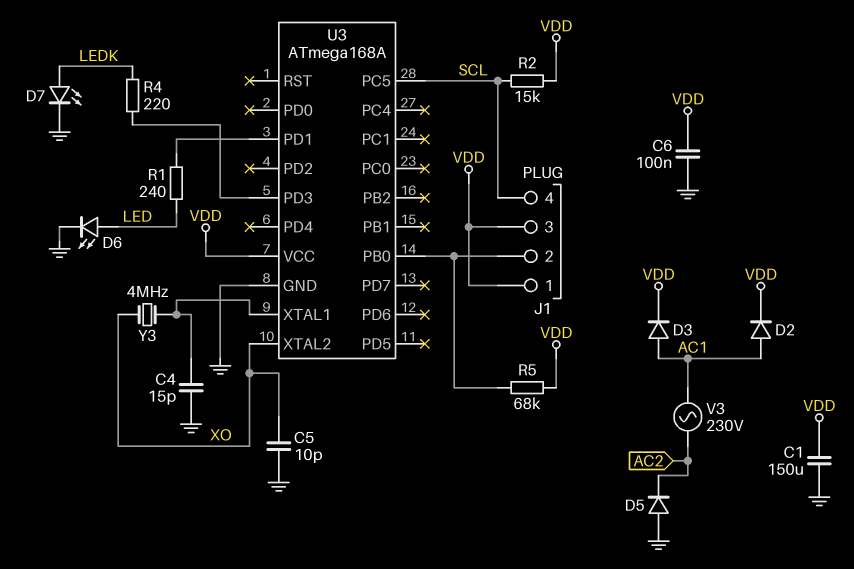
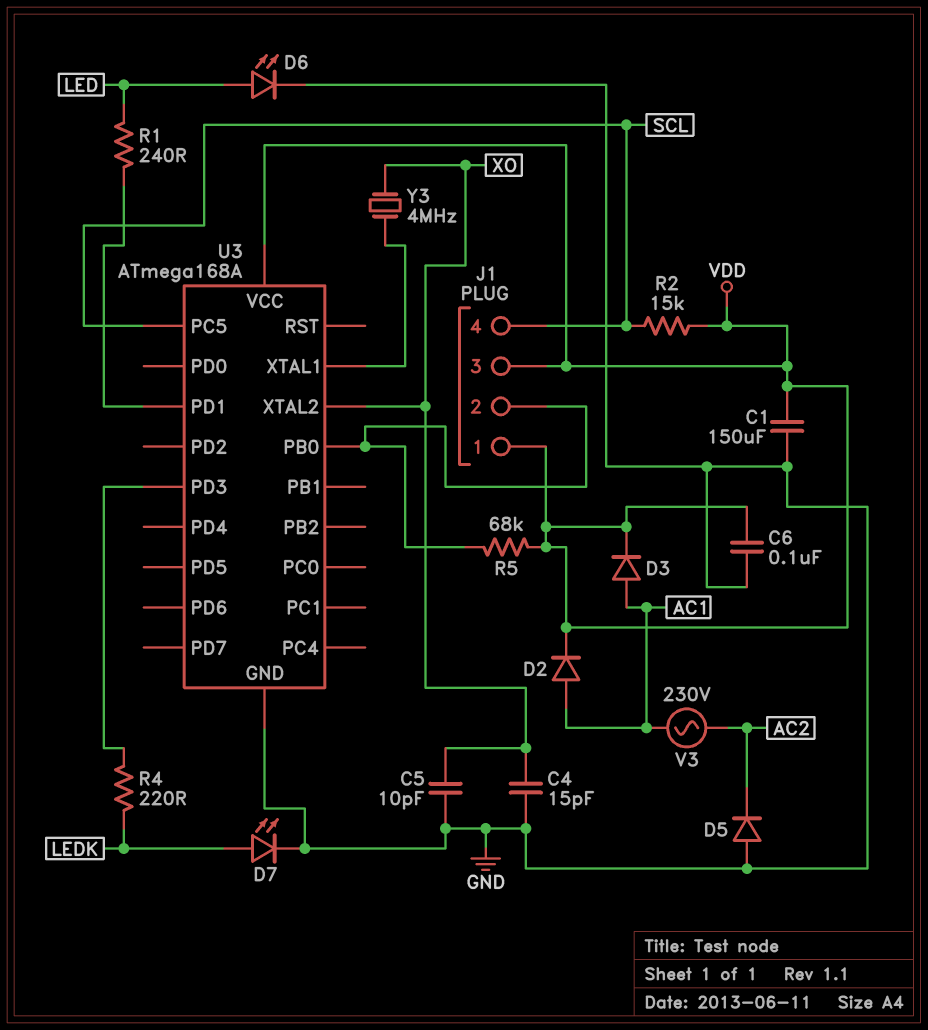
C4: 15pF (GND, U3/XTAL1) -> 15pF (GND, XO)

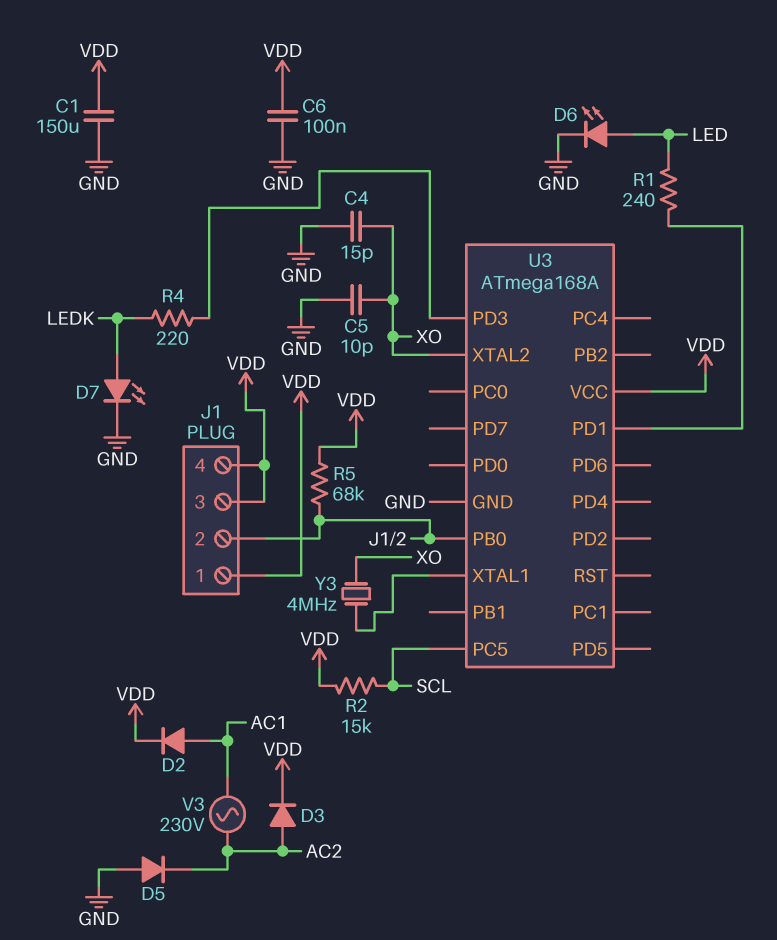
D3: diode (A AC1, K VDD) -> diode (A AC2, K VDD)
J1 pin 4: SCL -> VDD

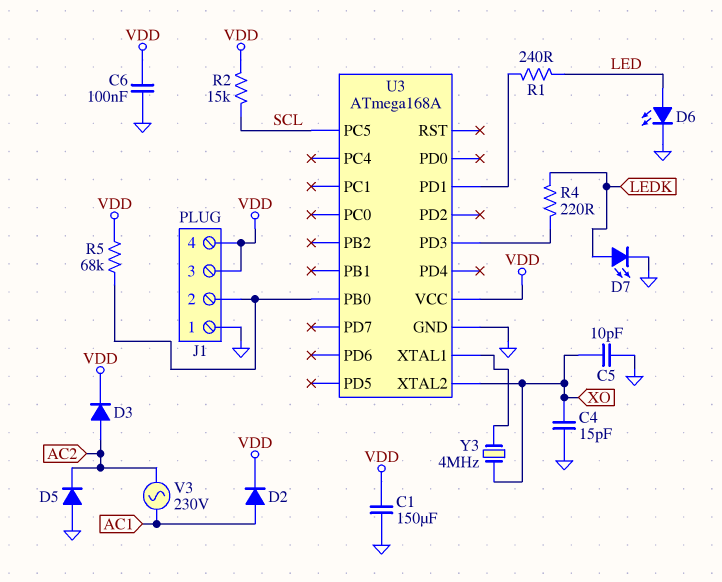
J1 pin 1: VDD -> GND

